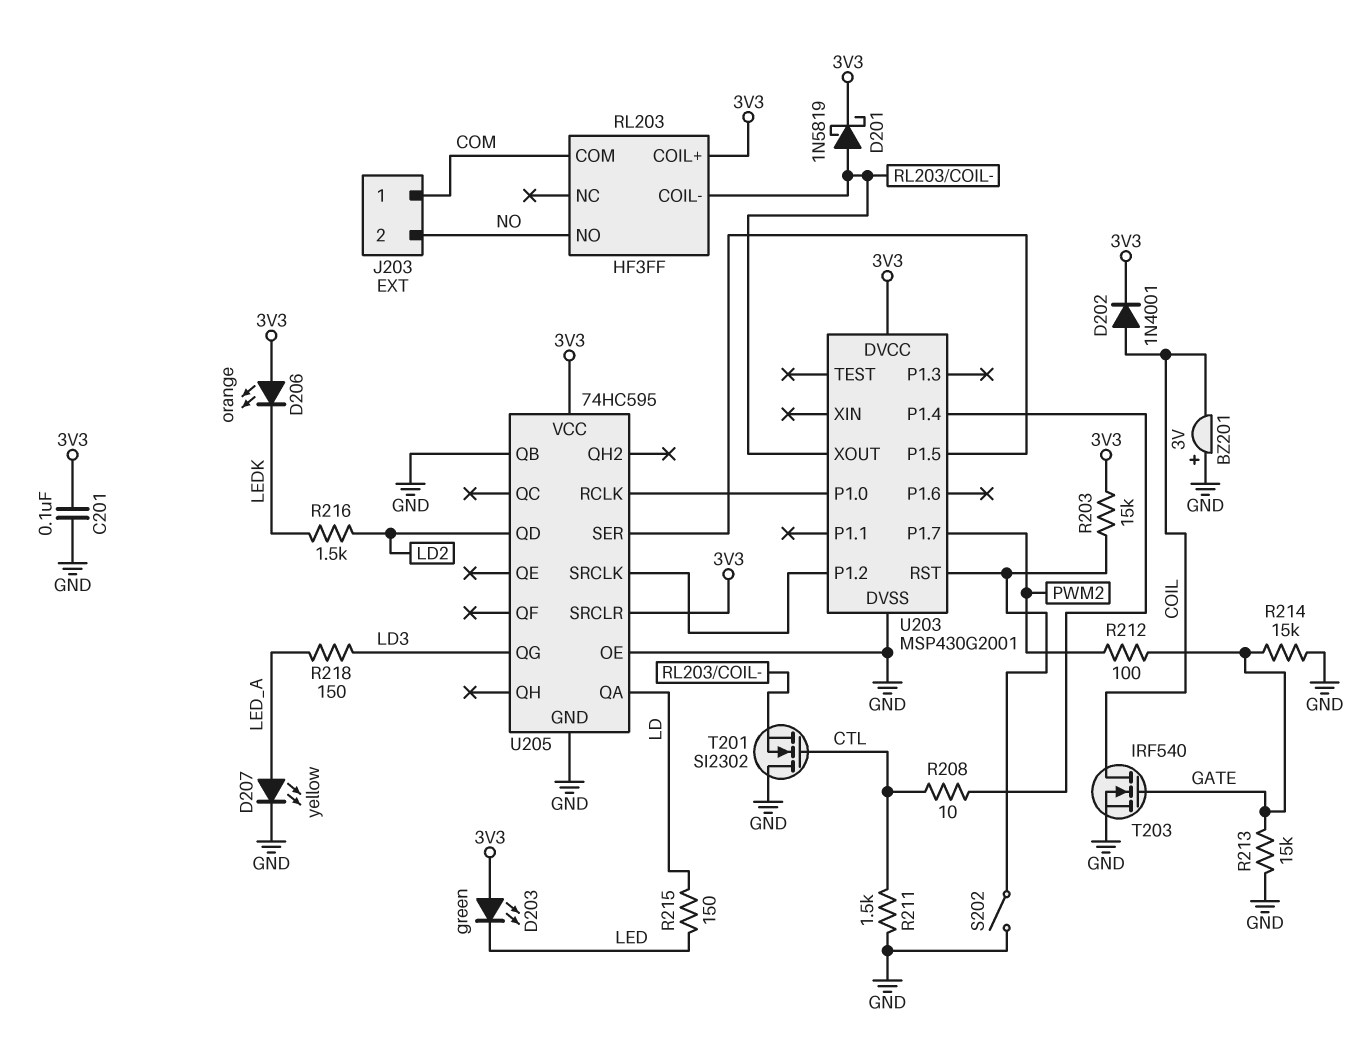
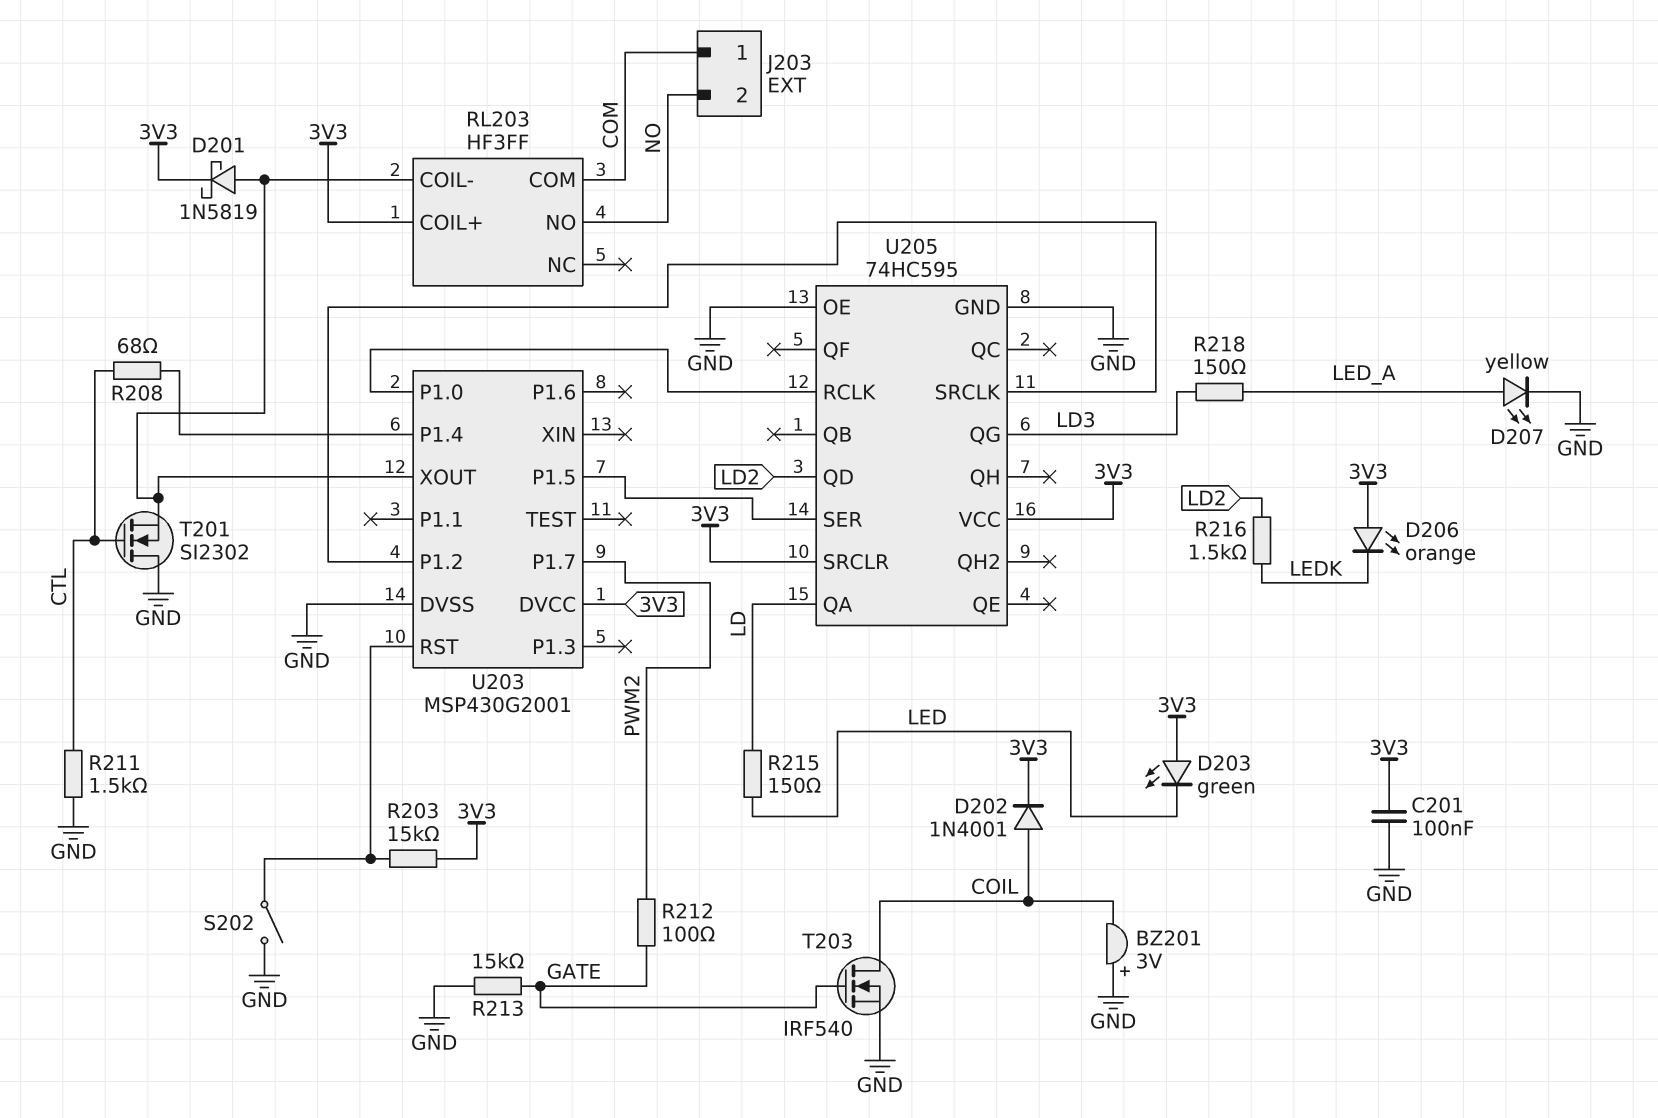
R208: 10 (CTL, U203/P1.4) -> 68 (CTL, U203/P1.4)
R214: 15k (GATE, GND) -> none
U205 pin QB: GND -> none

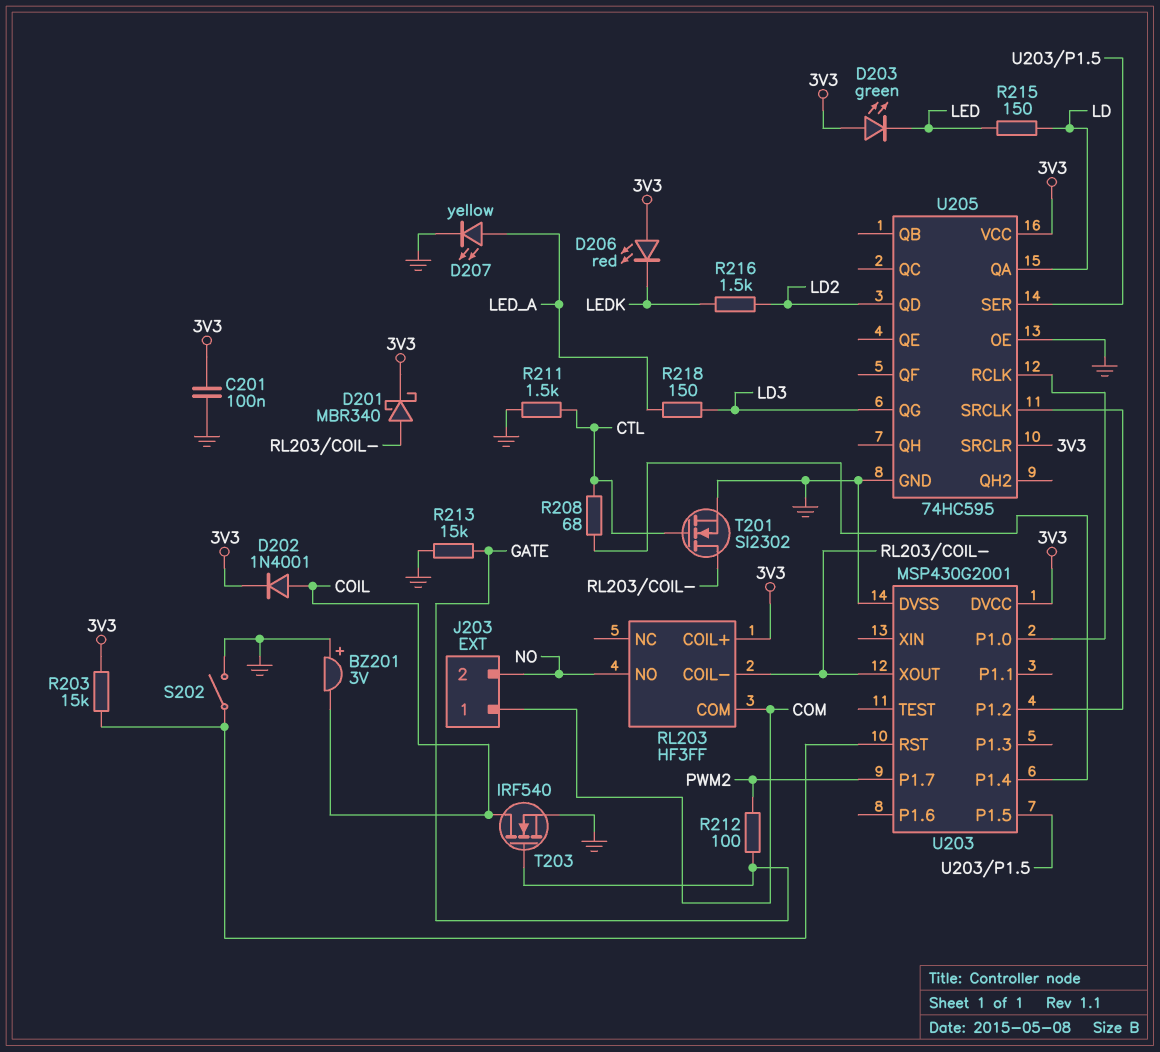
D201: schottky 1N5819 (A RL203/COIL-, K 3V3) -> schottky MBR340 (A RL203/COIL-, K 3V3)
D206: LED orange (A 3V3, K LEDK) -> LED red (A 3V3, K LEDK)
T201: NMOS SI2302 (G CTL, D GND, S RL203/COIL-) -> NMOS SI2302 (G CTL, D RL203/COIL-, S GND)

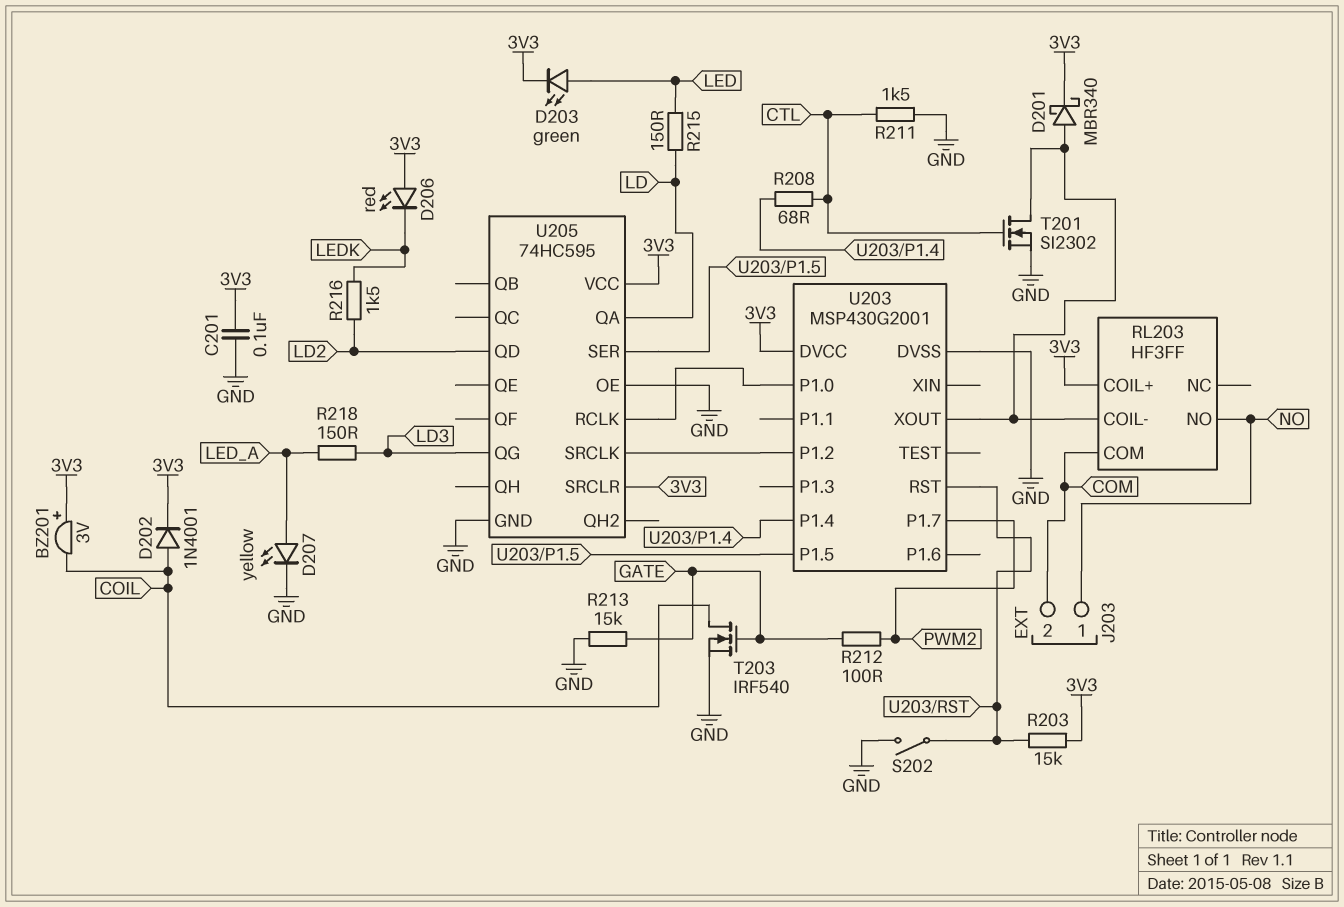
BZ201: buzzer 3V (plus GND, minus COIL) -> buzzer 3V (plus 3V3, minus COIL)
D203: LED green (A 3V3, K LED) -> LED green (A LED, K 3V3)
J203 pin 1: COM -> NO
J203 pin 2: NO -> COM

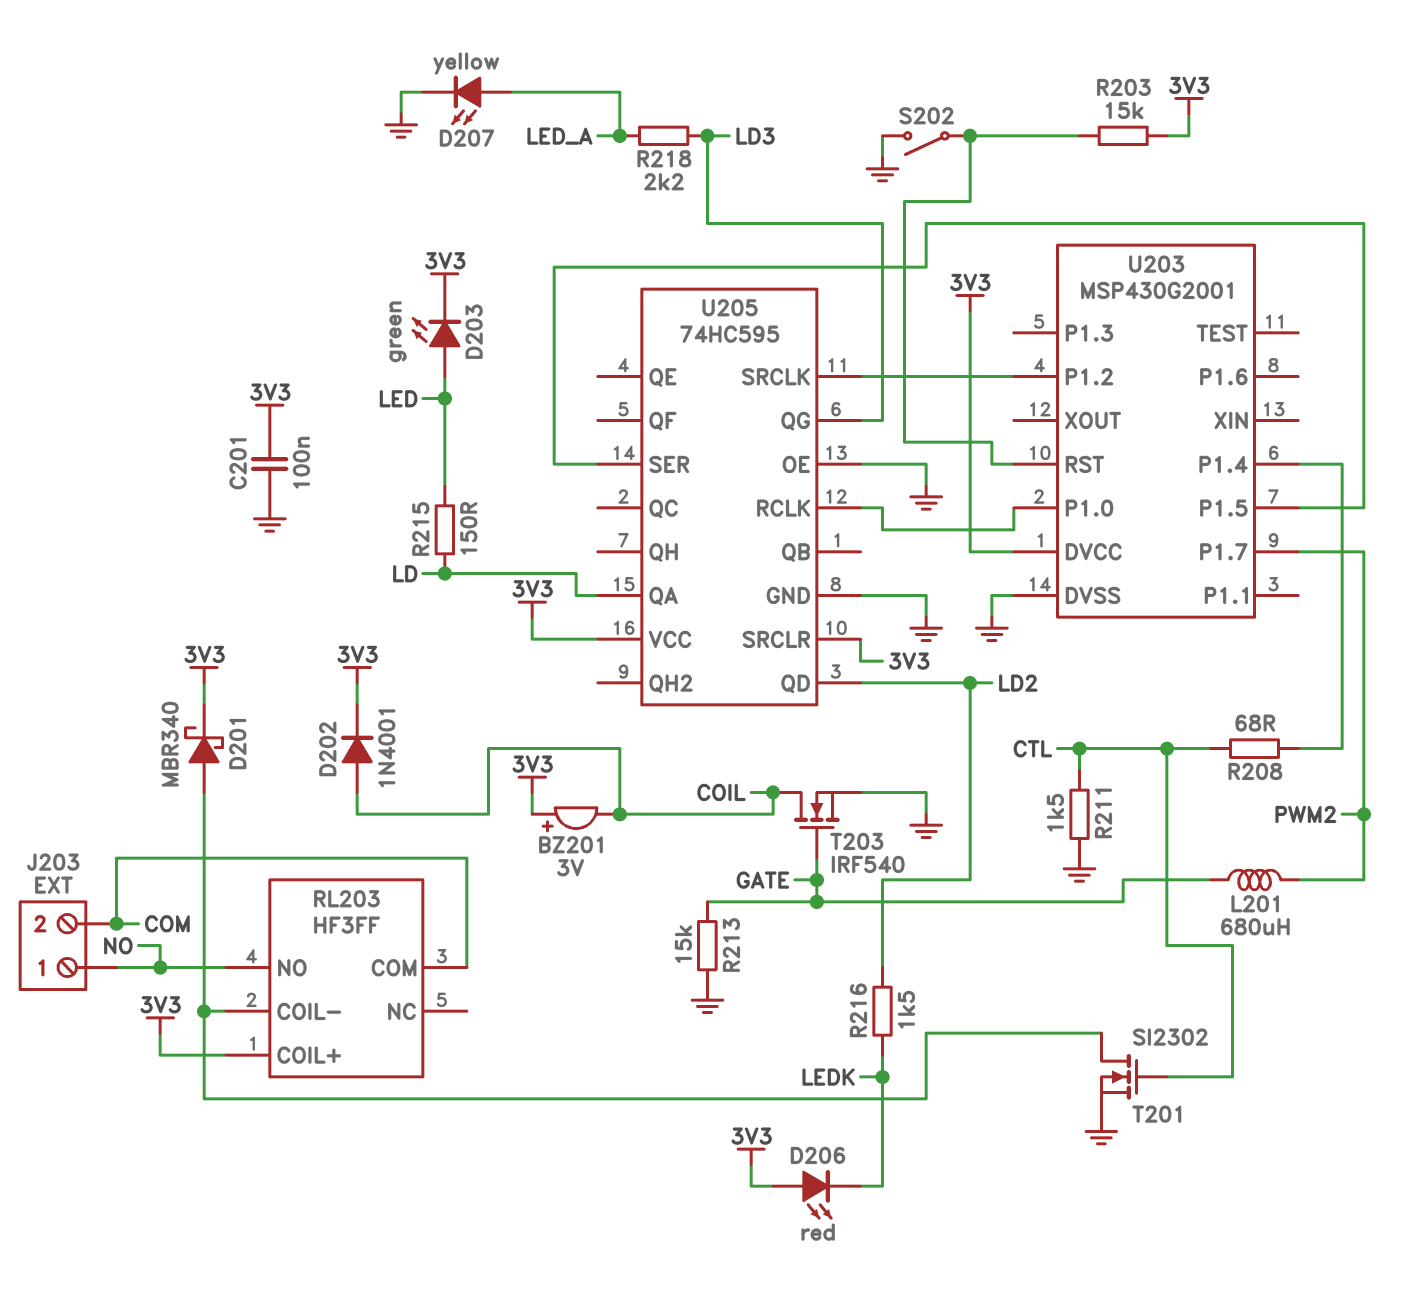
L201: none -> 680uH (GATE, PWM2)
R212: 100 (GATE, PWM2) -> none
R218: 150 (LD3, LED_A) -> 2.2k (LD3, LED_A)
U203 pin XOUT: RL203/COIL- -> none

